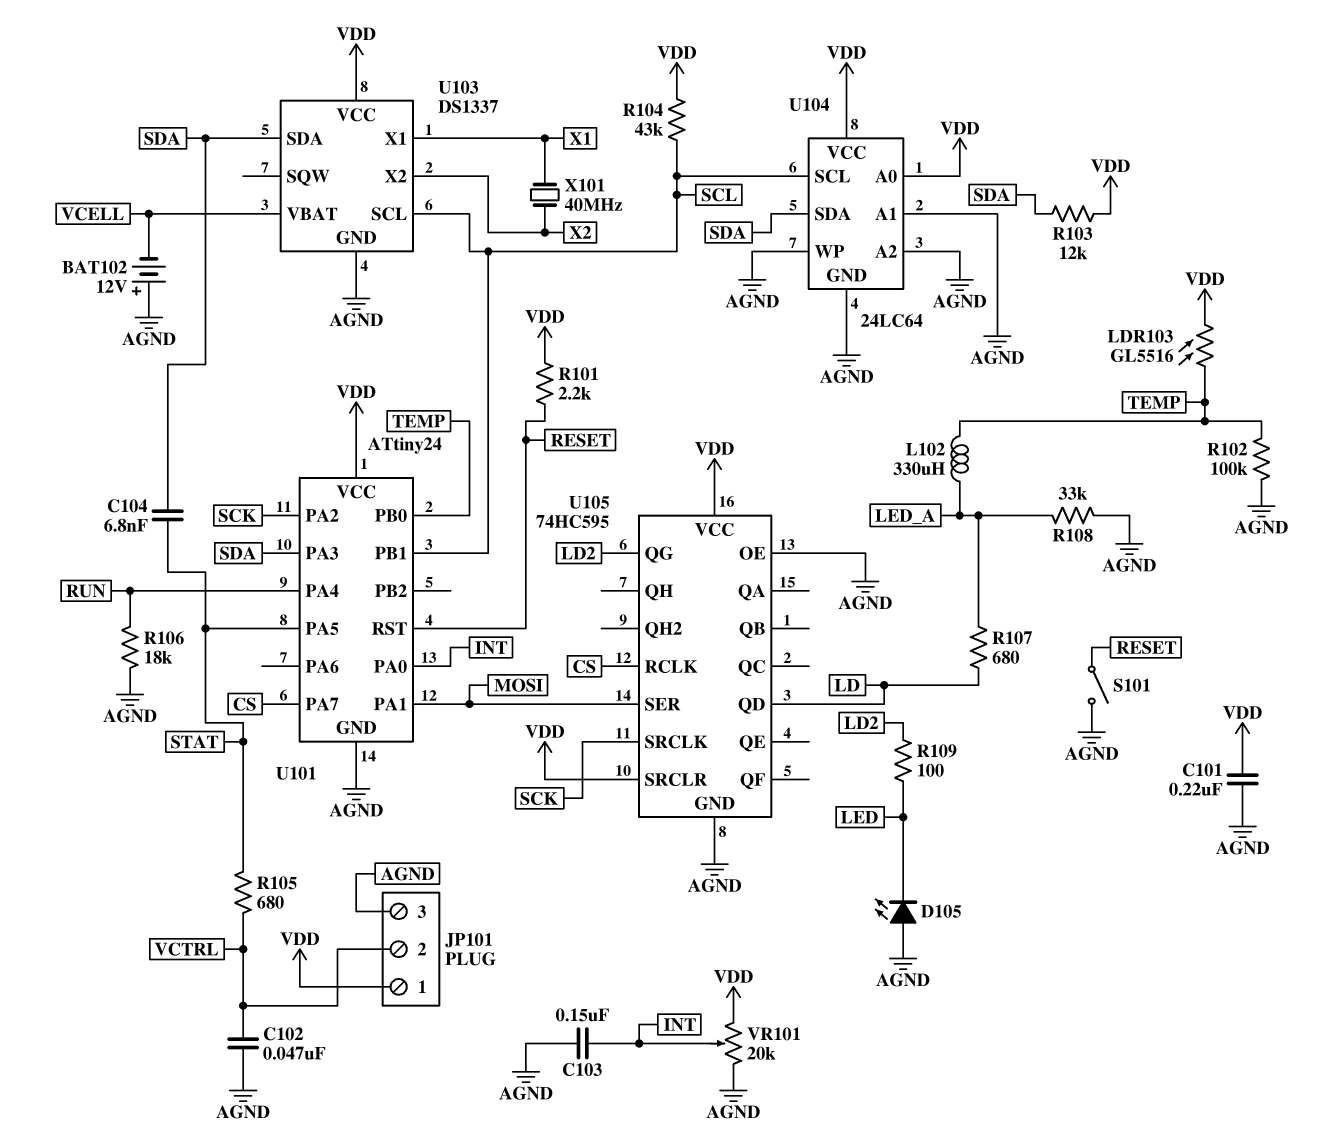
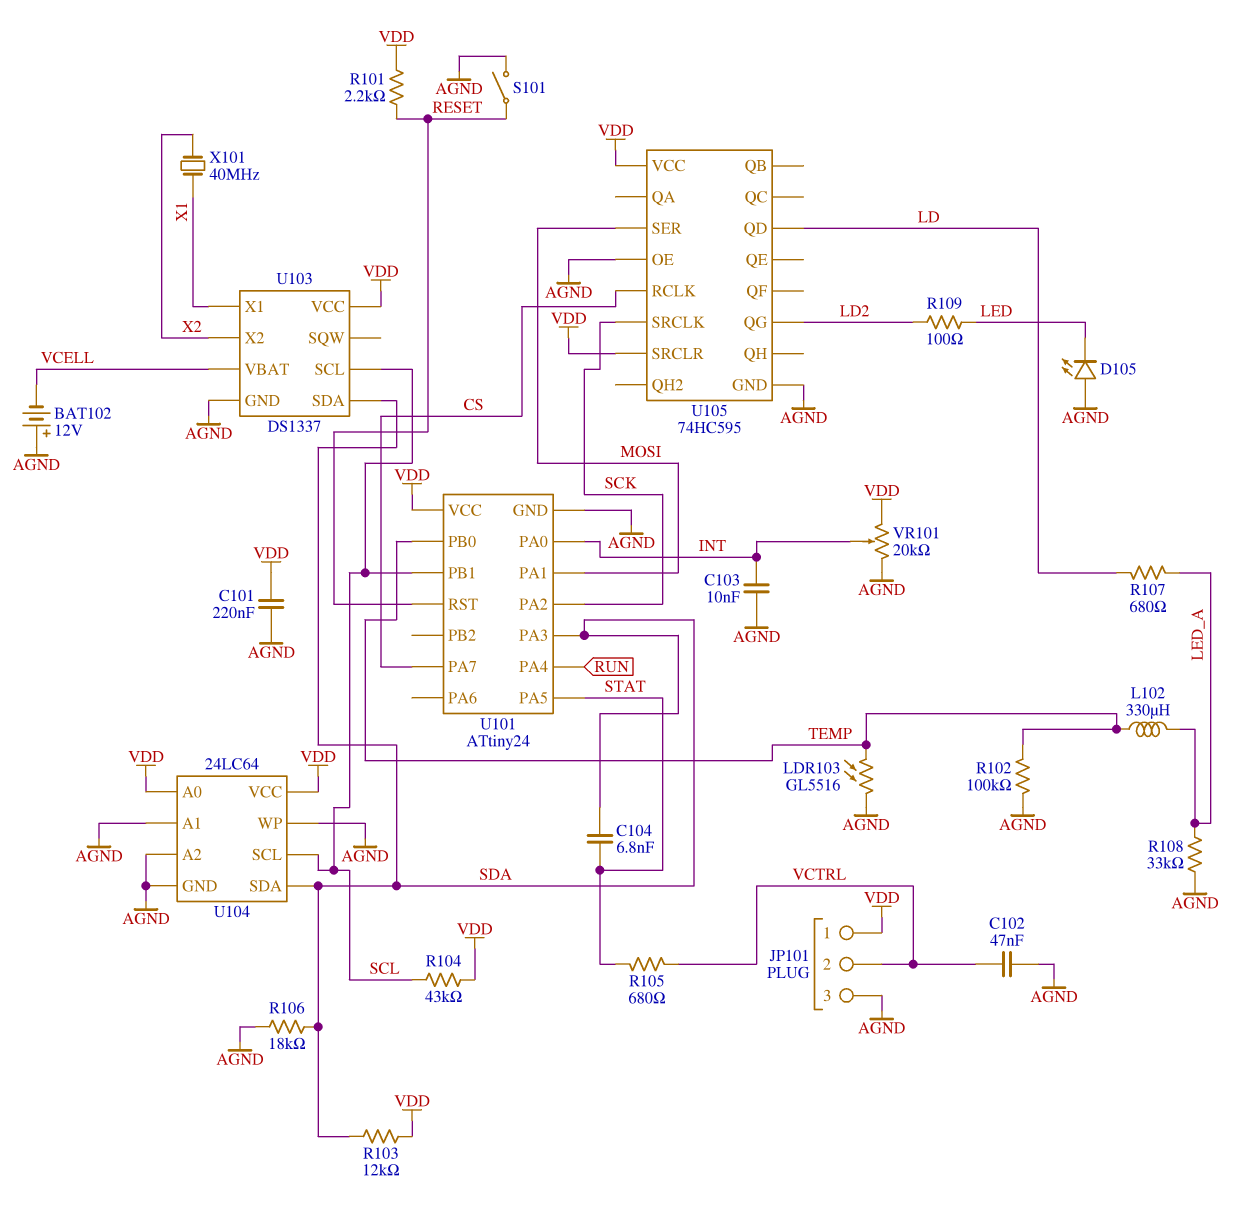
C103: 150nF (AGND, INT) -> 10nF (AGND, INT)
LDR103: GL5516 (TEMP, VDD) -> GL5516 (AGND, TEMP)
R106: 18k (AGND, RUN) -> 18k (AGND, SDA)

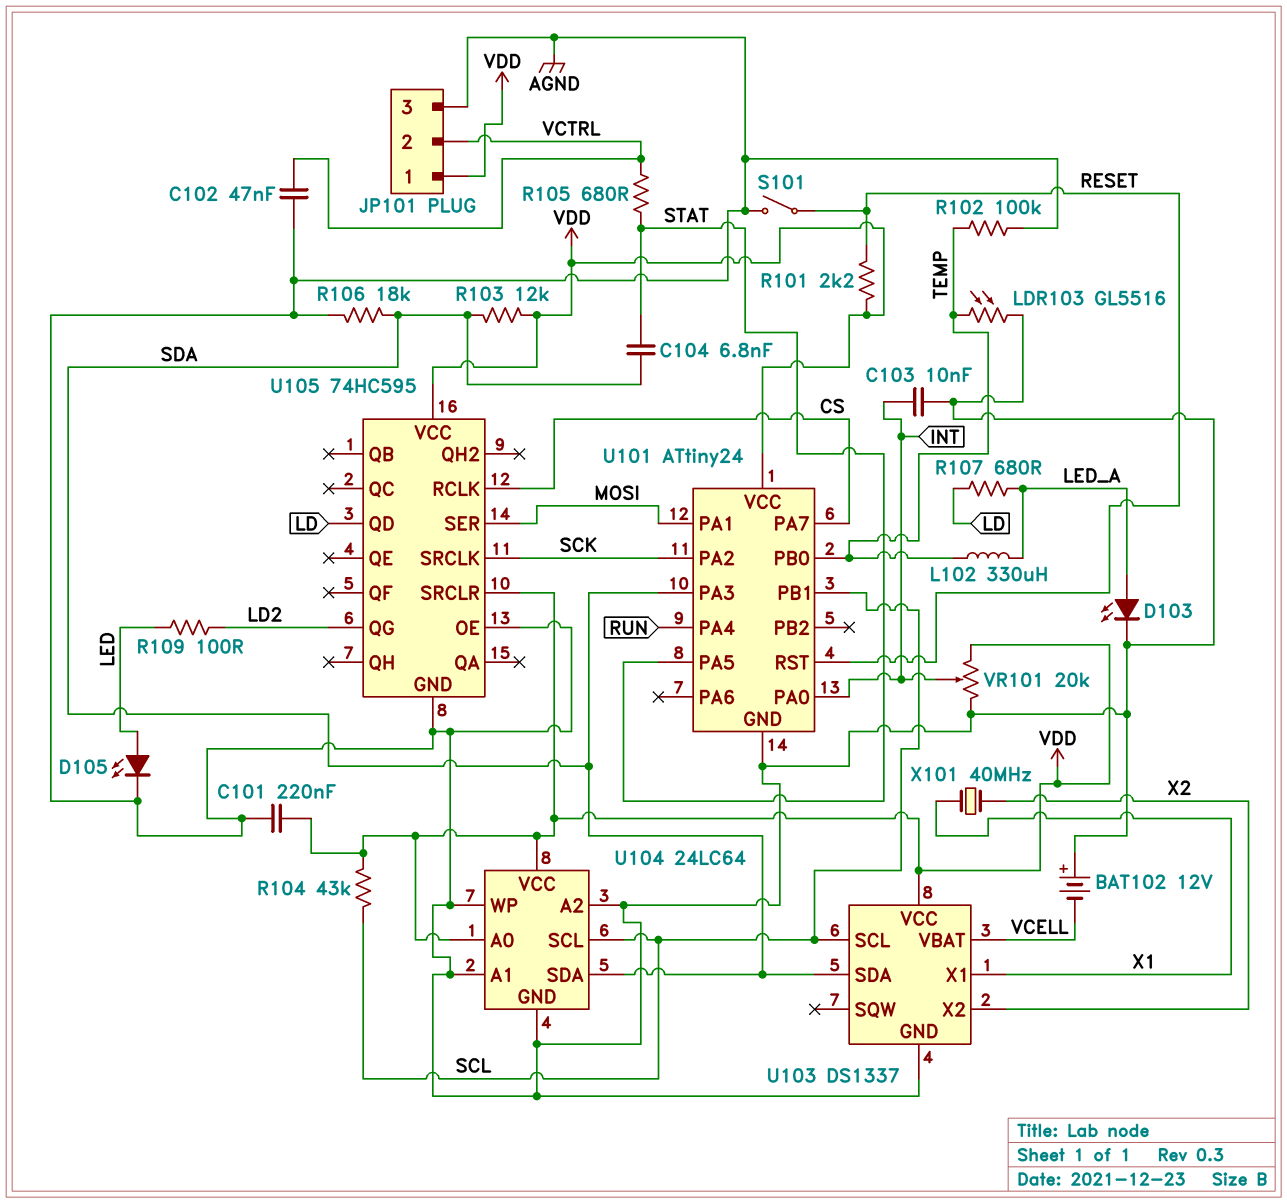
D103: none -> LED (A LED_A, K AGND)
D105: LED (A AGND, K LED) -> LED (A LED, K AGND)
R108: 33k (AGND, LED_A) -> none

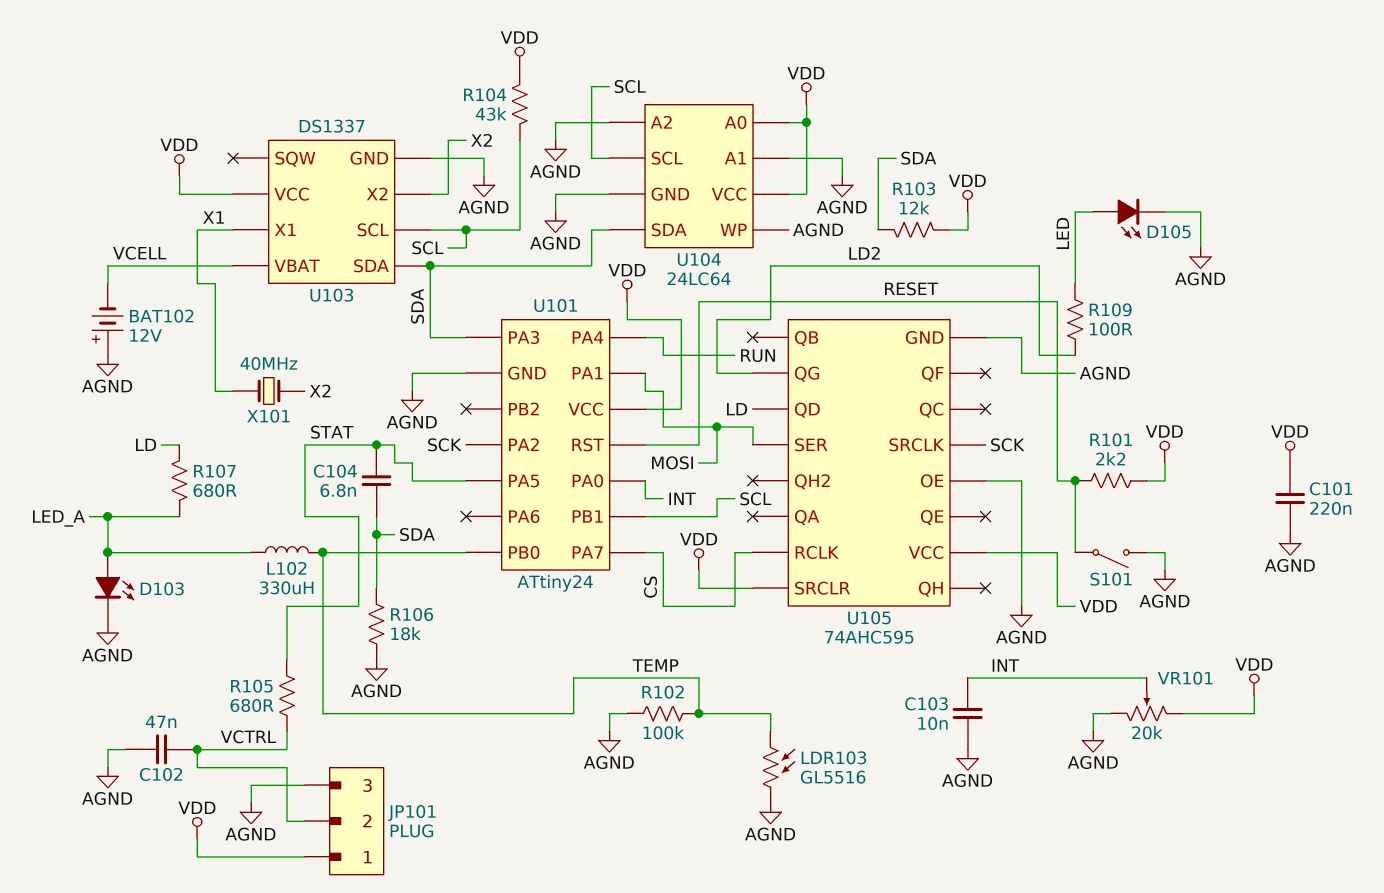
U105: 74HC595 -> 74AHC595

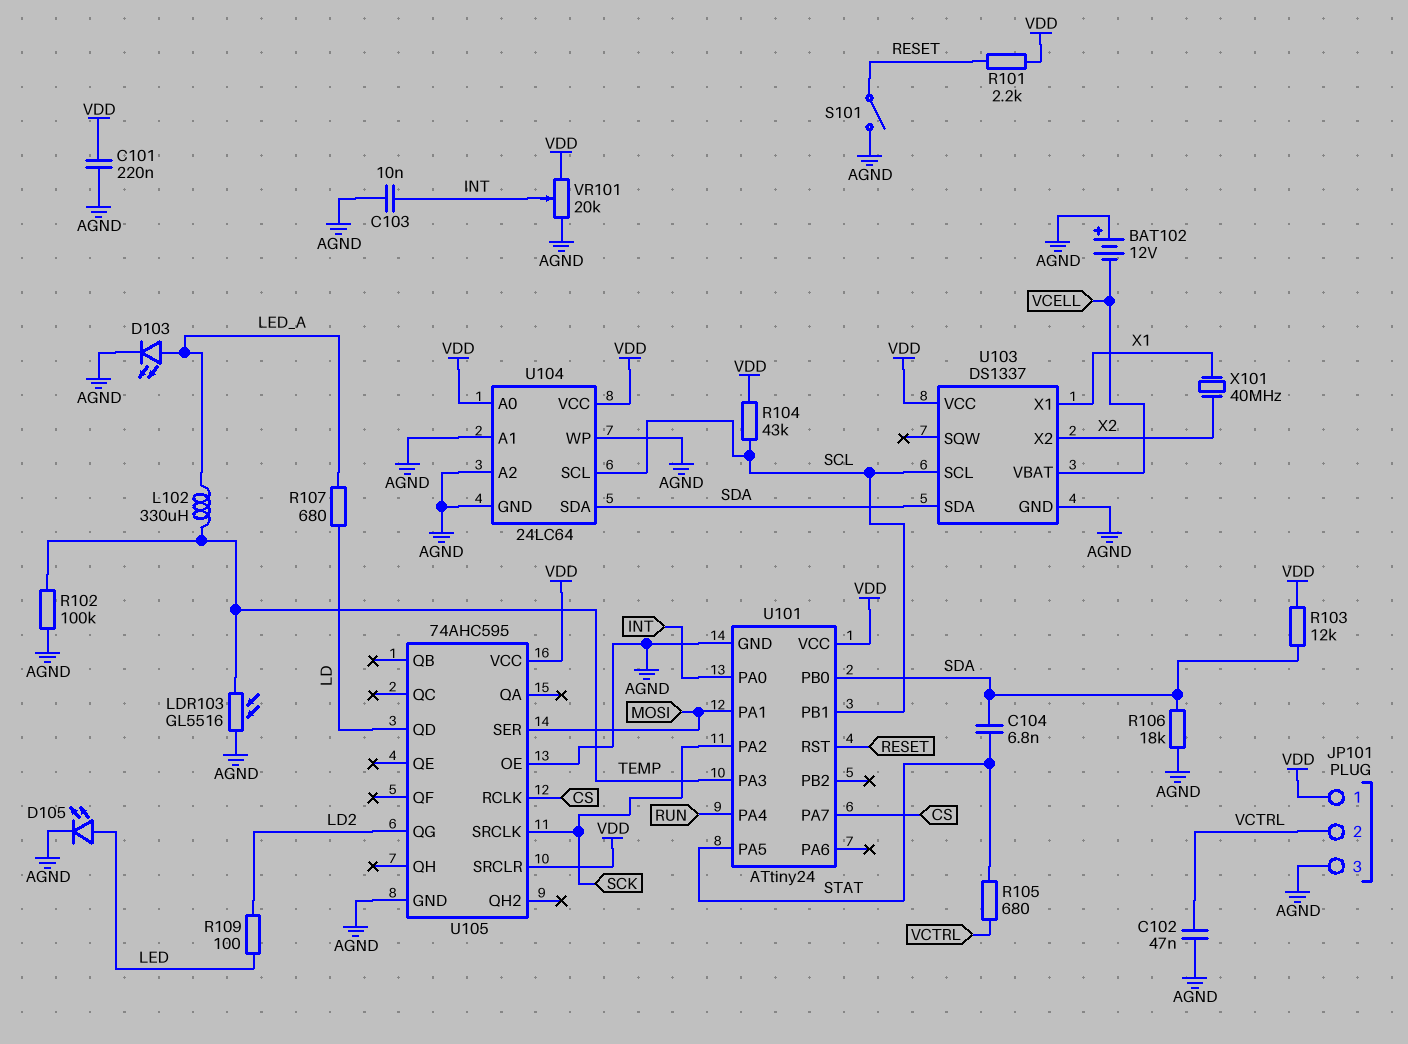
U101 pin PA3: SDA -> TEMP
U101 pin PB0: TEMP -> SDA

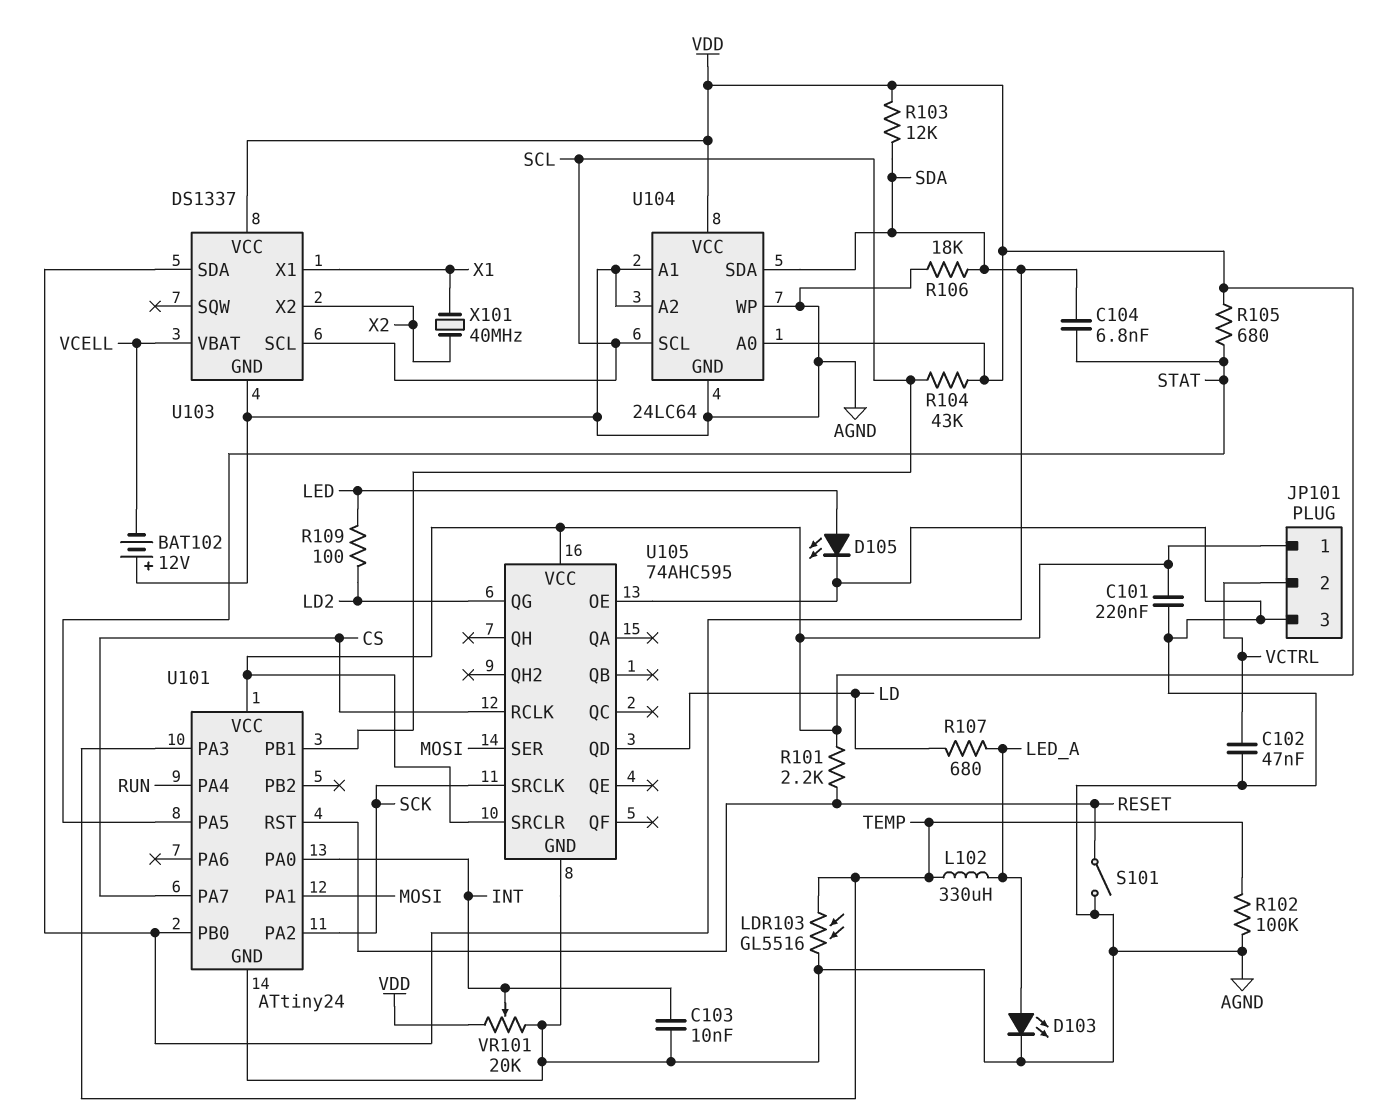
R105: 680 (STAT, VCTRL) -> 680 (STAT, VDD)

